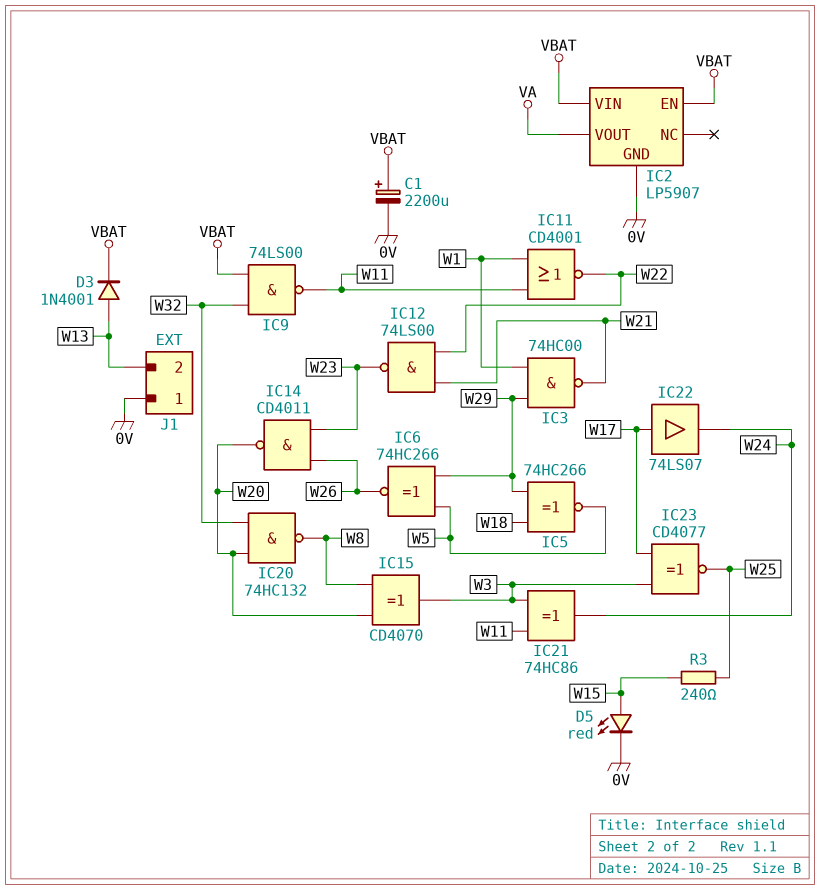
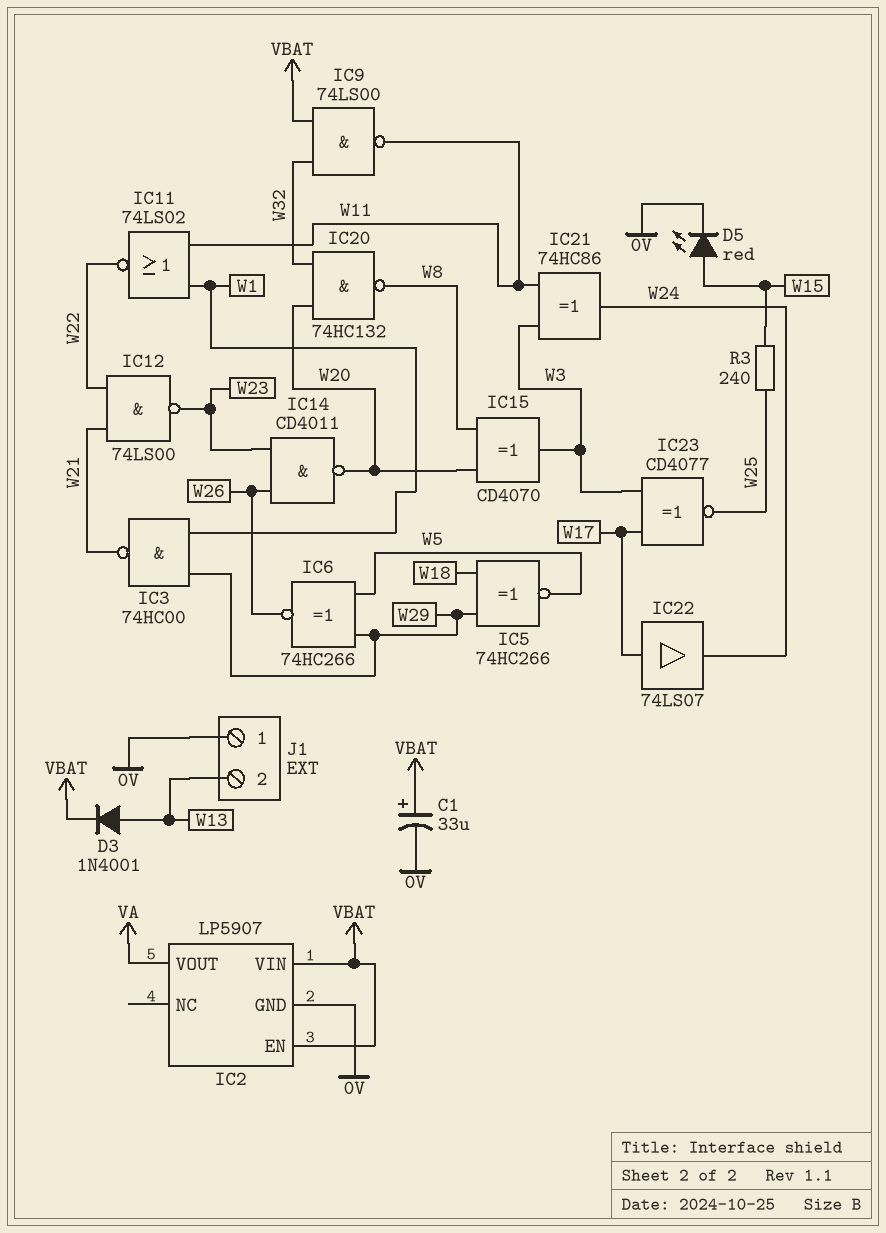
C1: 2200uF (plus VBAT, minus 0V) -> 33uF (plus VBAT, minus 0V)
IC11: NOR CD4001 (in W1, in W11, out W22) -> NOR 74LS02 (in W1, in W11, out W22)

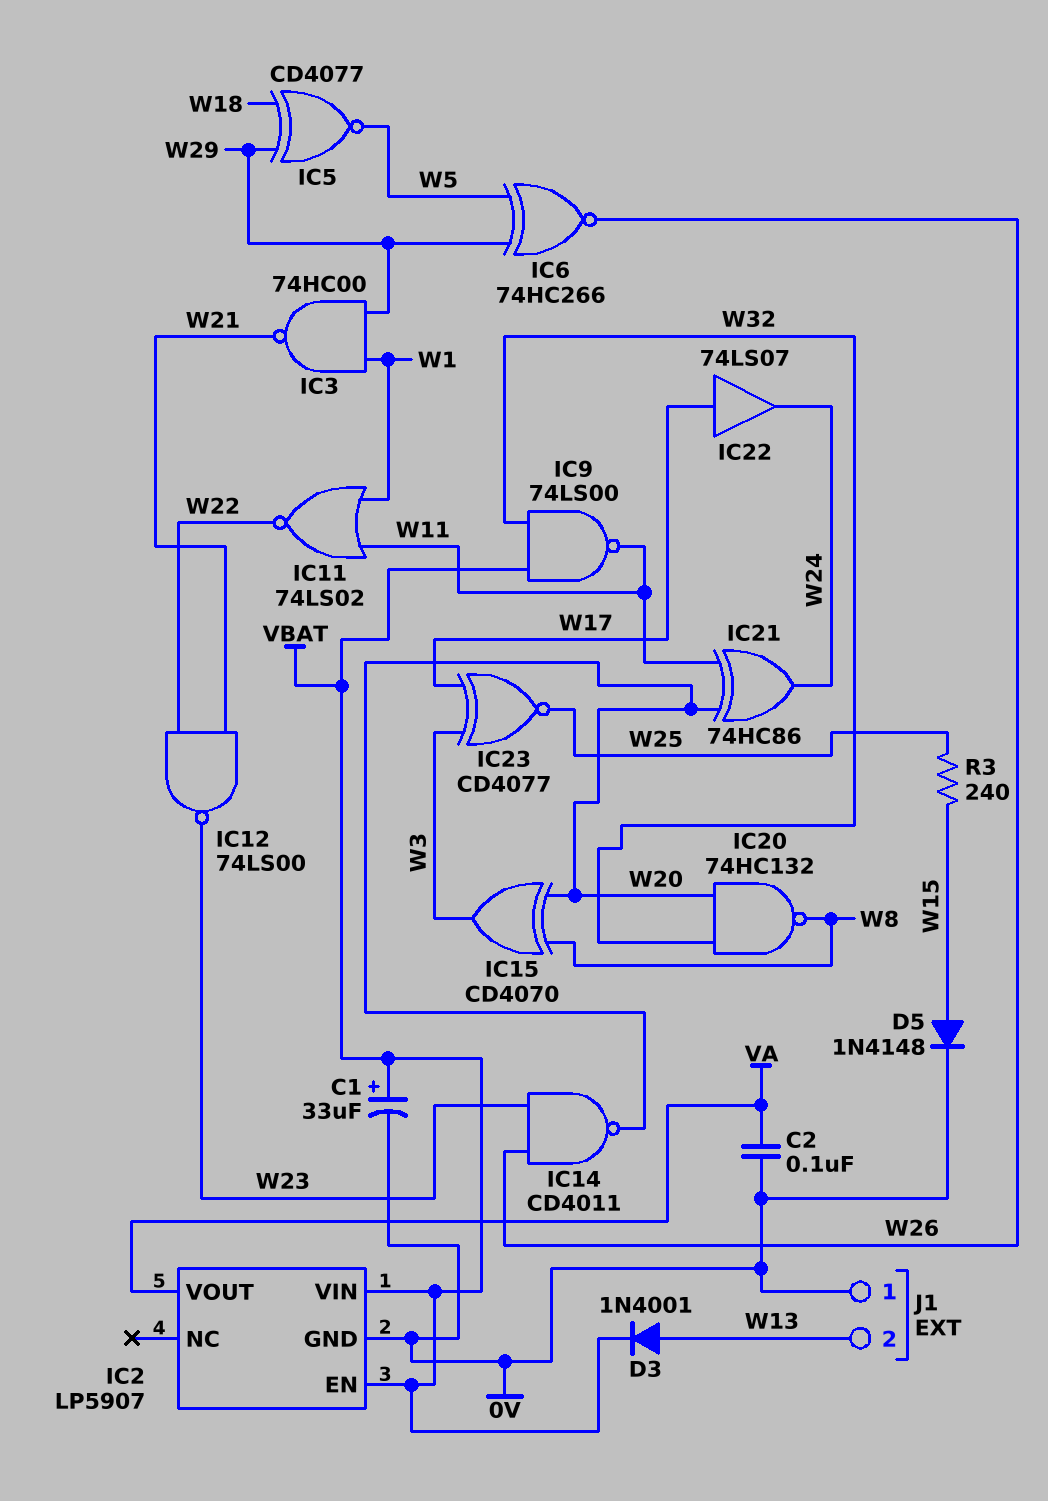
C2: none -> 100nF (0V, VA)
D5: LED red (A W15, K 0V) -> diode 1N4148 (A W15, K 0V)
IC5: XNOR 74HC266 (in W18, in W29, out W5) -> XNOR CD4077 (in W18, in W29, out W5)
IC21: XOR 74HC86 (in W3, in W11, out W24) -> XOR 74HC86 (in W11, in W20, out W24)

